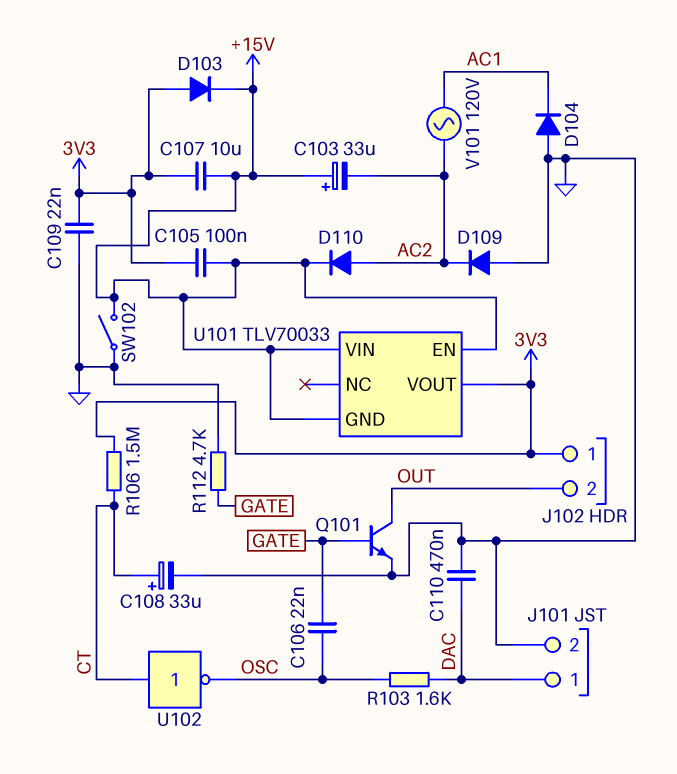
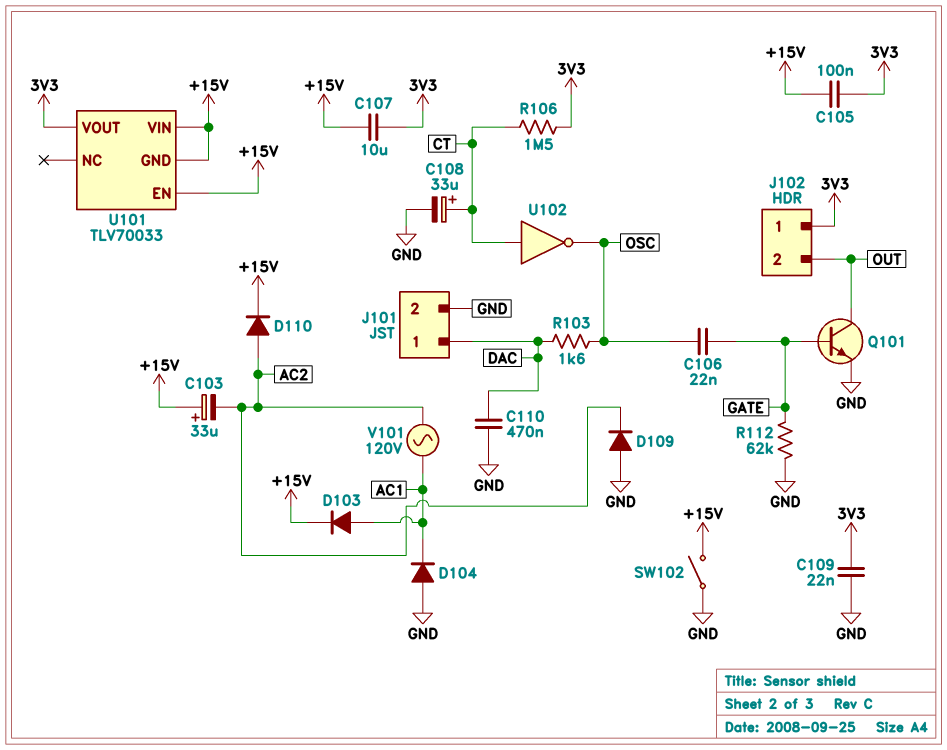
D103: diode (A 3V3, K +15V) -> diode (A AC1, K +15V)
R112: 4.7k (GATE, GND) -> 62k (GATE, GND)

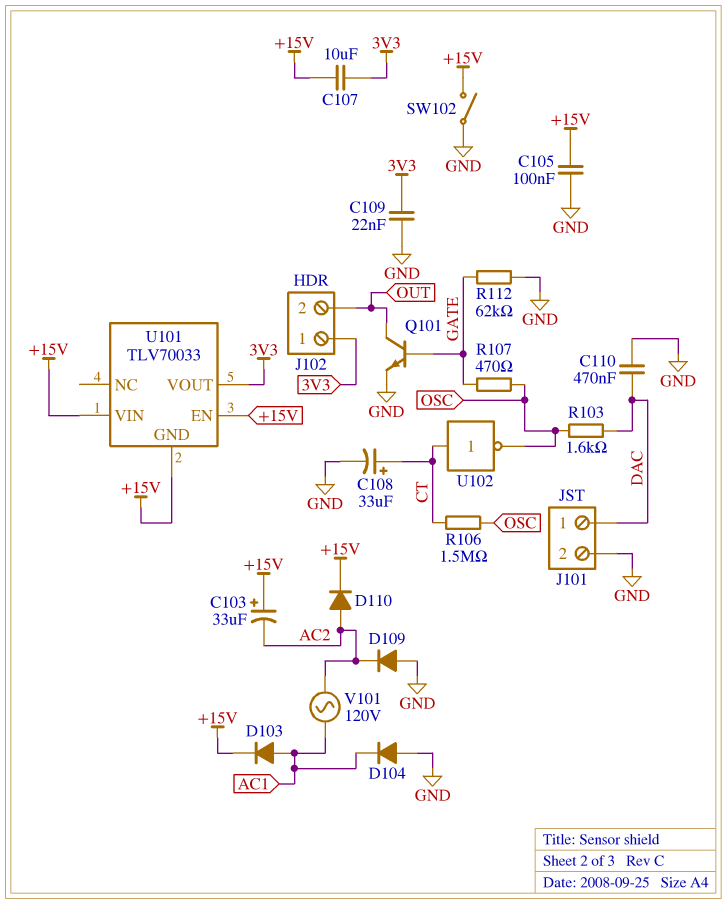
C105: 100nF (+15V, 3V3) -> 100nF (+15V, GND)
C106: 22nF (GATE, OSC) -> none
R106: 1.5M (3V3, CT) -> 1.5M (CT, OSC)
R107: none -> 470 (GATE, OSC)

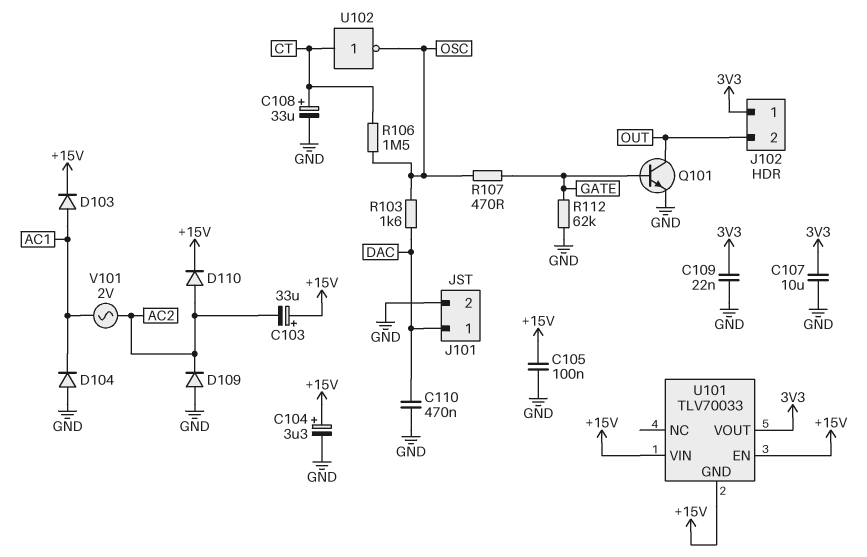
C104: none -> 3.3uF (plus +15V, minus GND)
C107: 10uF (+15V, 3V3) -> 10uF (3V3, GND)
SW102: switch (+15V, GND) -> none
V101: AC 120V (AC1, AC2) -> AC 2V (AC1, AC2)

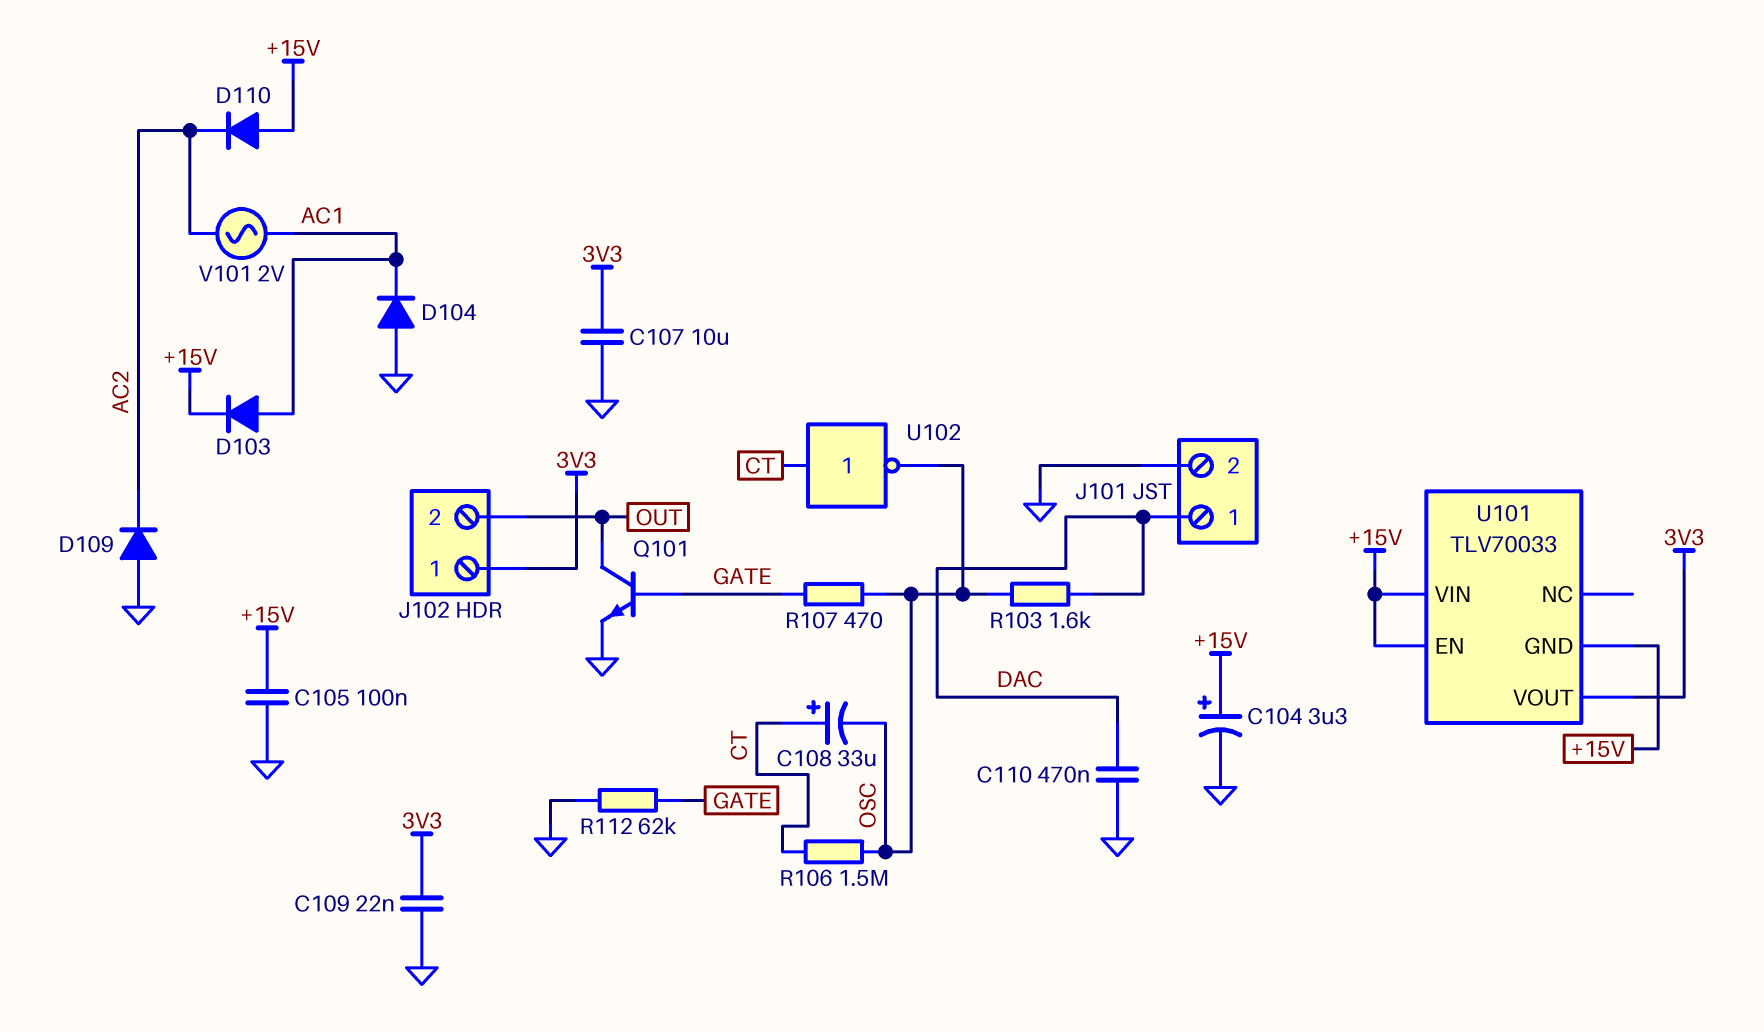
C103: 33uF (plus +15V, minus AC2) -> none
C108: 33uF (plus CT, minus GND) -> 33uF (plus CT, minus OSC)
D110: diode (A AC2, K +15V) -> diode (A +15V, K AC2)

